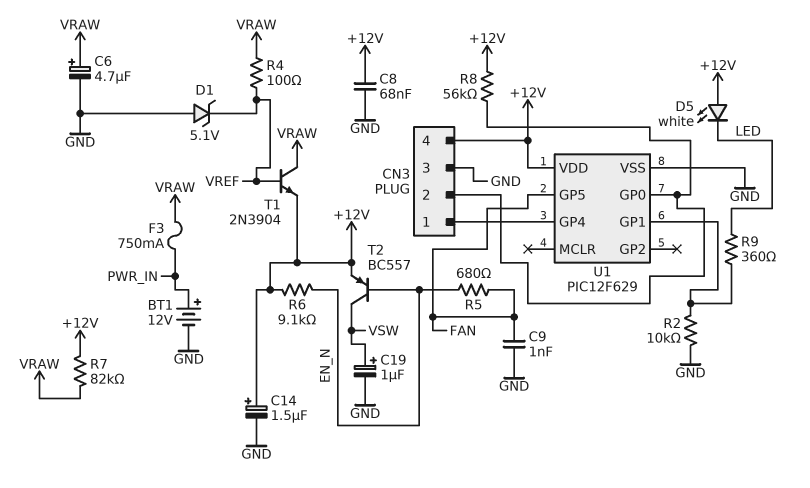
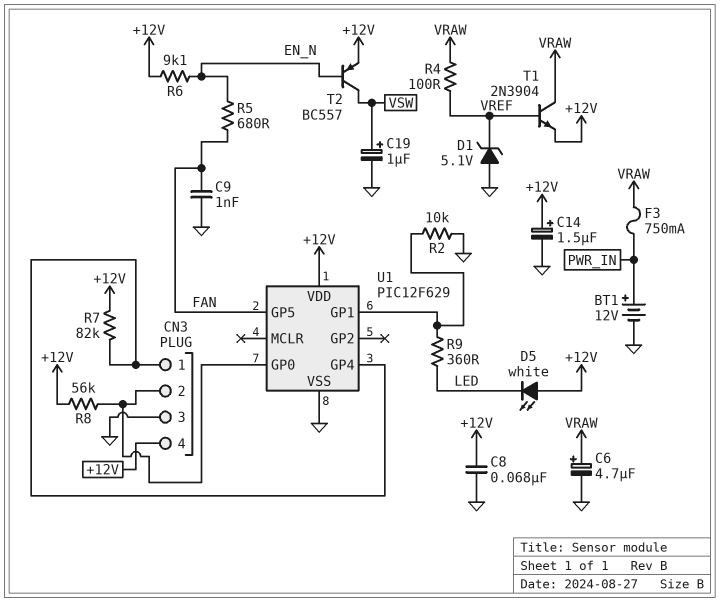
R7: 82k (+12V, VRAW) -> 82k (+12V, CN3/1)

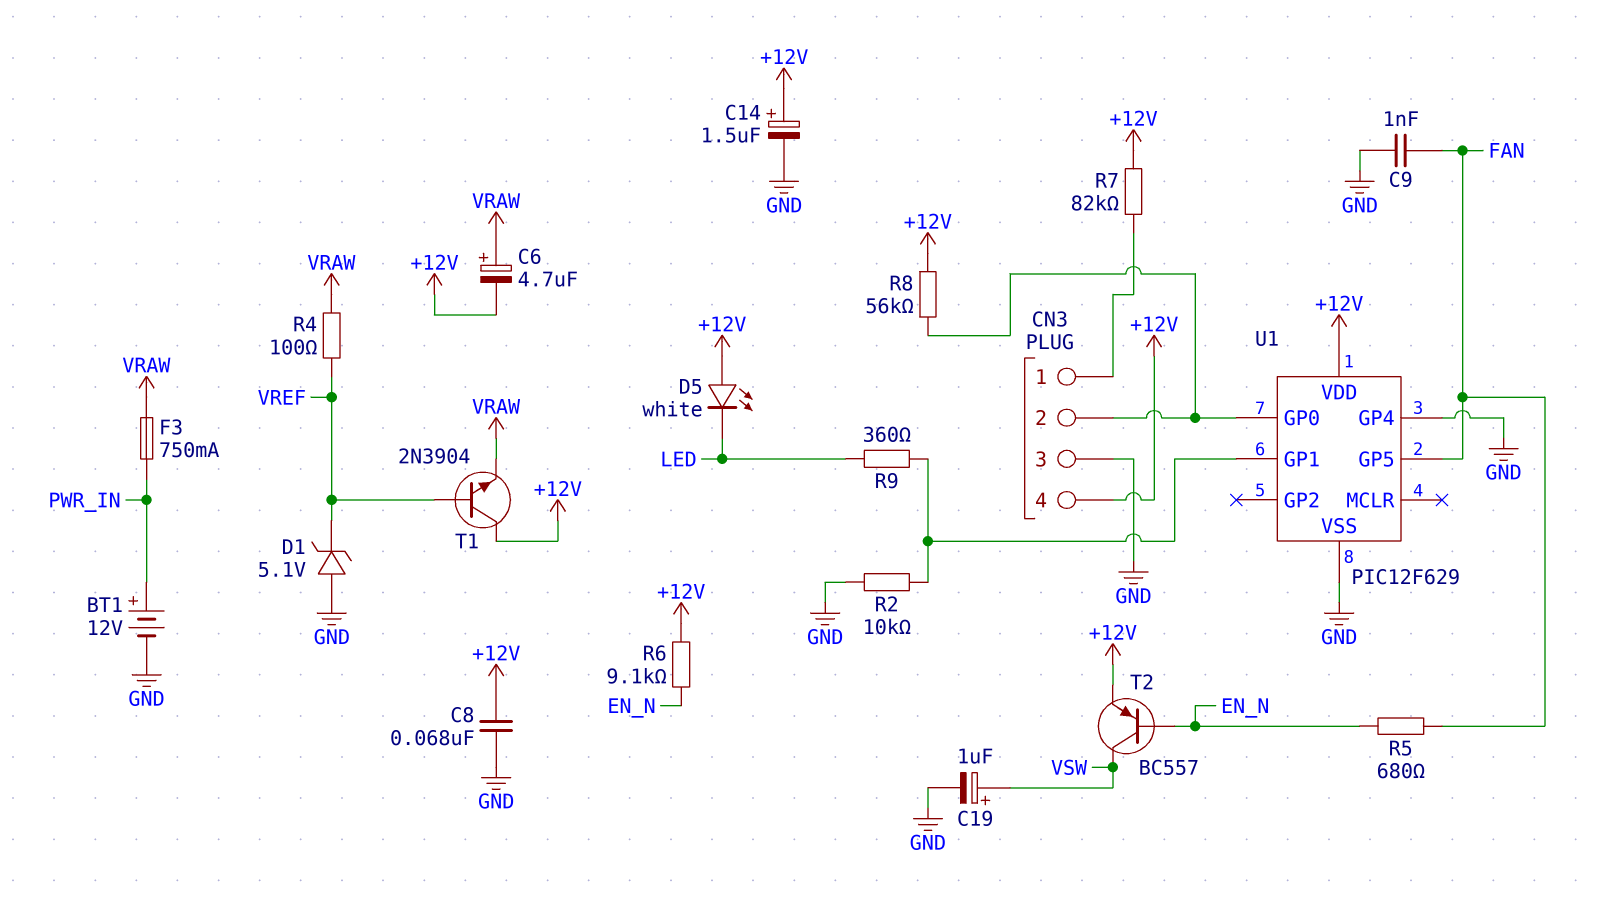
C6: 4.7uF (plus VRAW, minus GND) -> 4.7uF (plus VRAW, minus +12V)
T1: NPN 2N3904 (B VREF, C VRAW, E +12V) -> NPN 2N3904 (B VREF, C +12V, E VRAW)
U1 pin GP4: CN3/1 -> GND

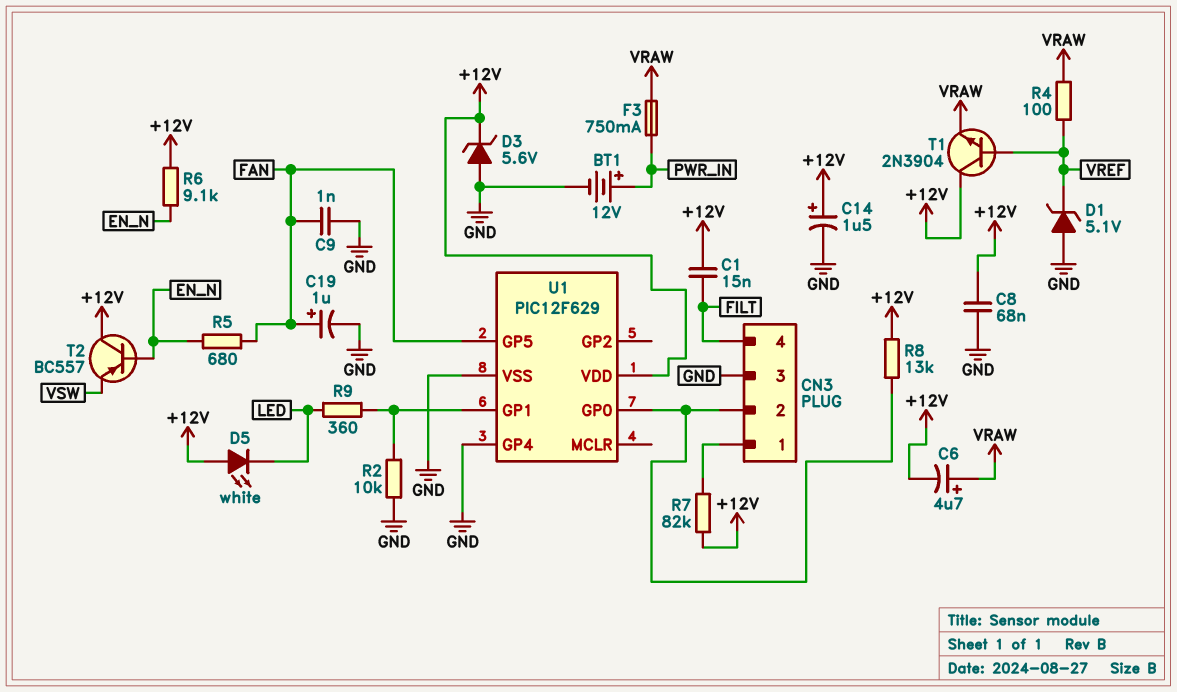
C1: none -> 15nF (+12V, FILT)
C19: 1uF (plus VSW, minus GND) -> 1uF (plus FAN, minus GND)
CN3 pin 4: +12V -> FILT
D3: none -> zener 5.6V (A GND, K +12V)
R8: 56k (+12V, CN3/2) -> 13k (+12V, CN3/2)
T2: PNP BC557 (B EN_N, C VSW, E +12V) -> PNP BC557 (B EN_N, C +12V, E VSW)

